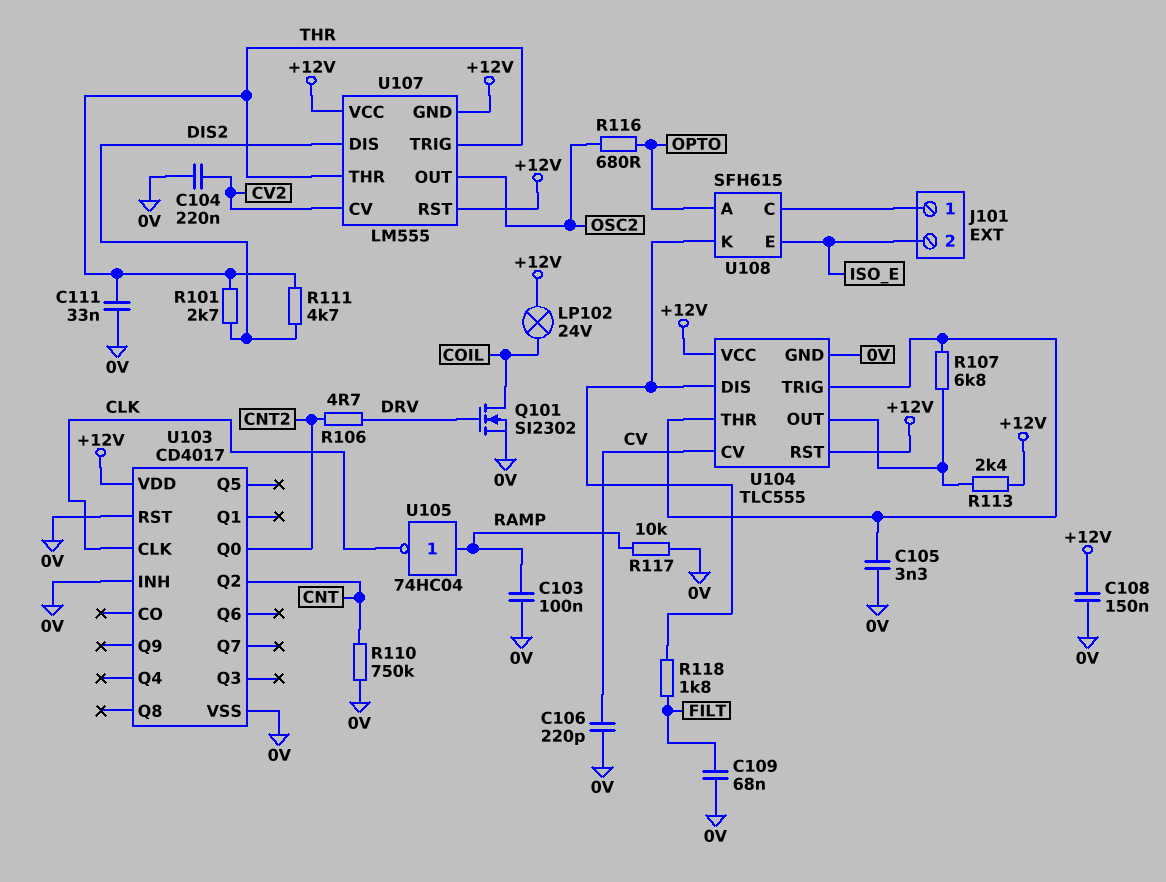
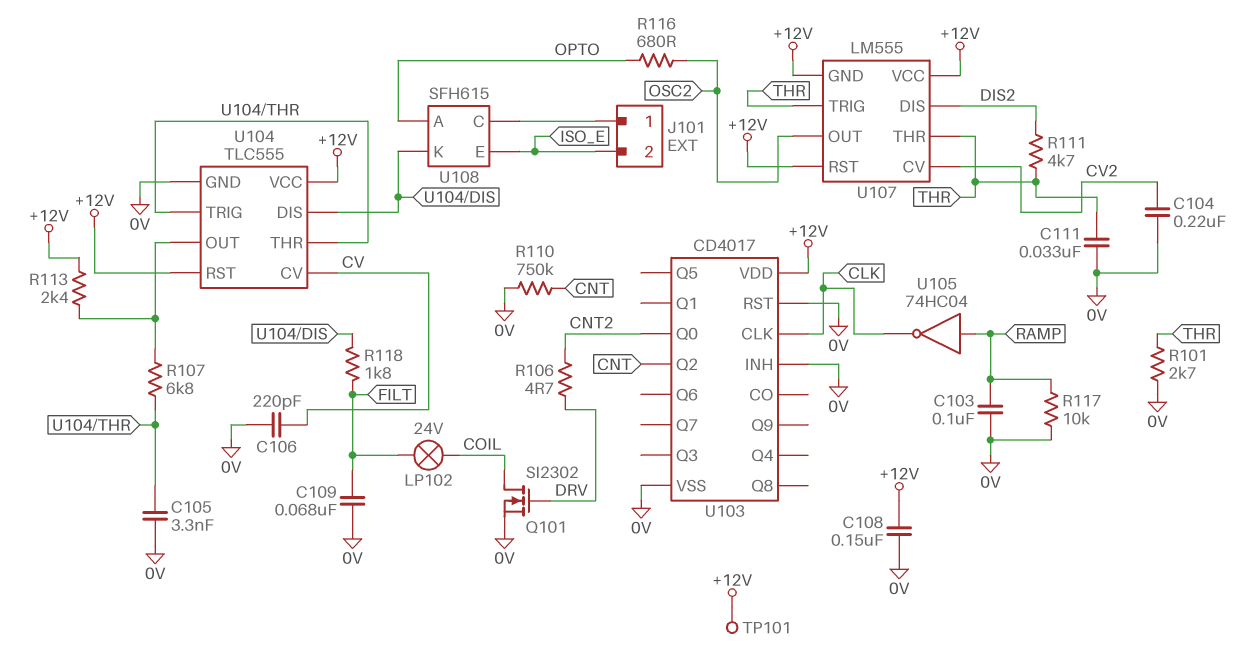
LP102: lamp 24V (+12V, COIL) -> lamp 24V (COIL, FILT)
R101: 2.7k (DIS2, THR) -> 2.7k (0V, THR)
TP101: none -> test point (+12V)

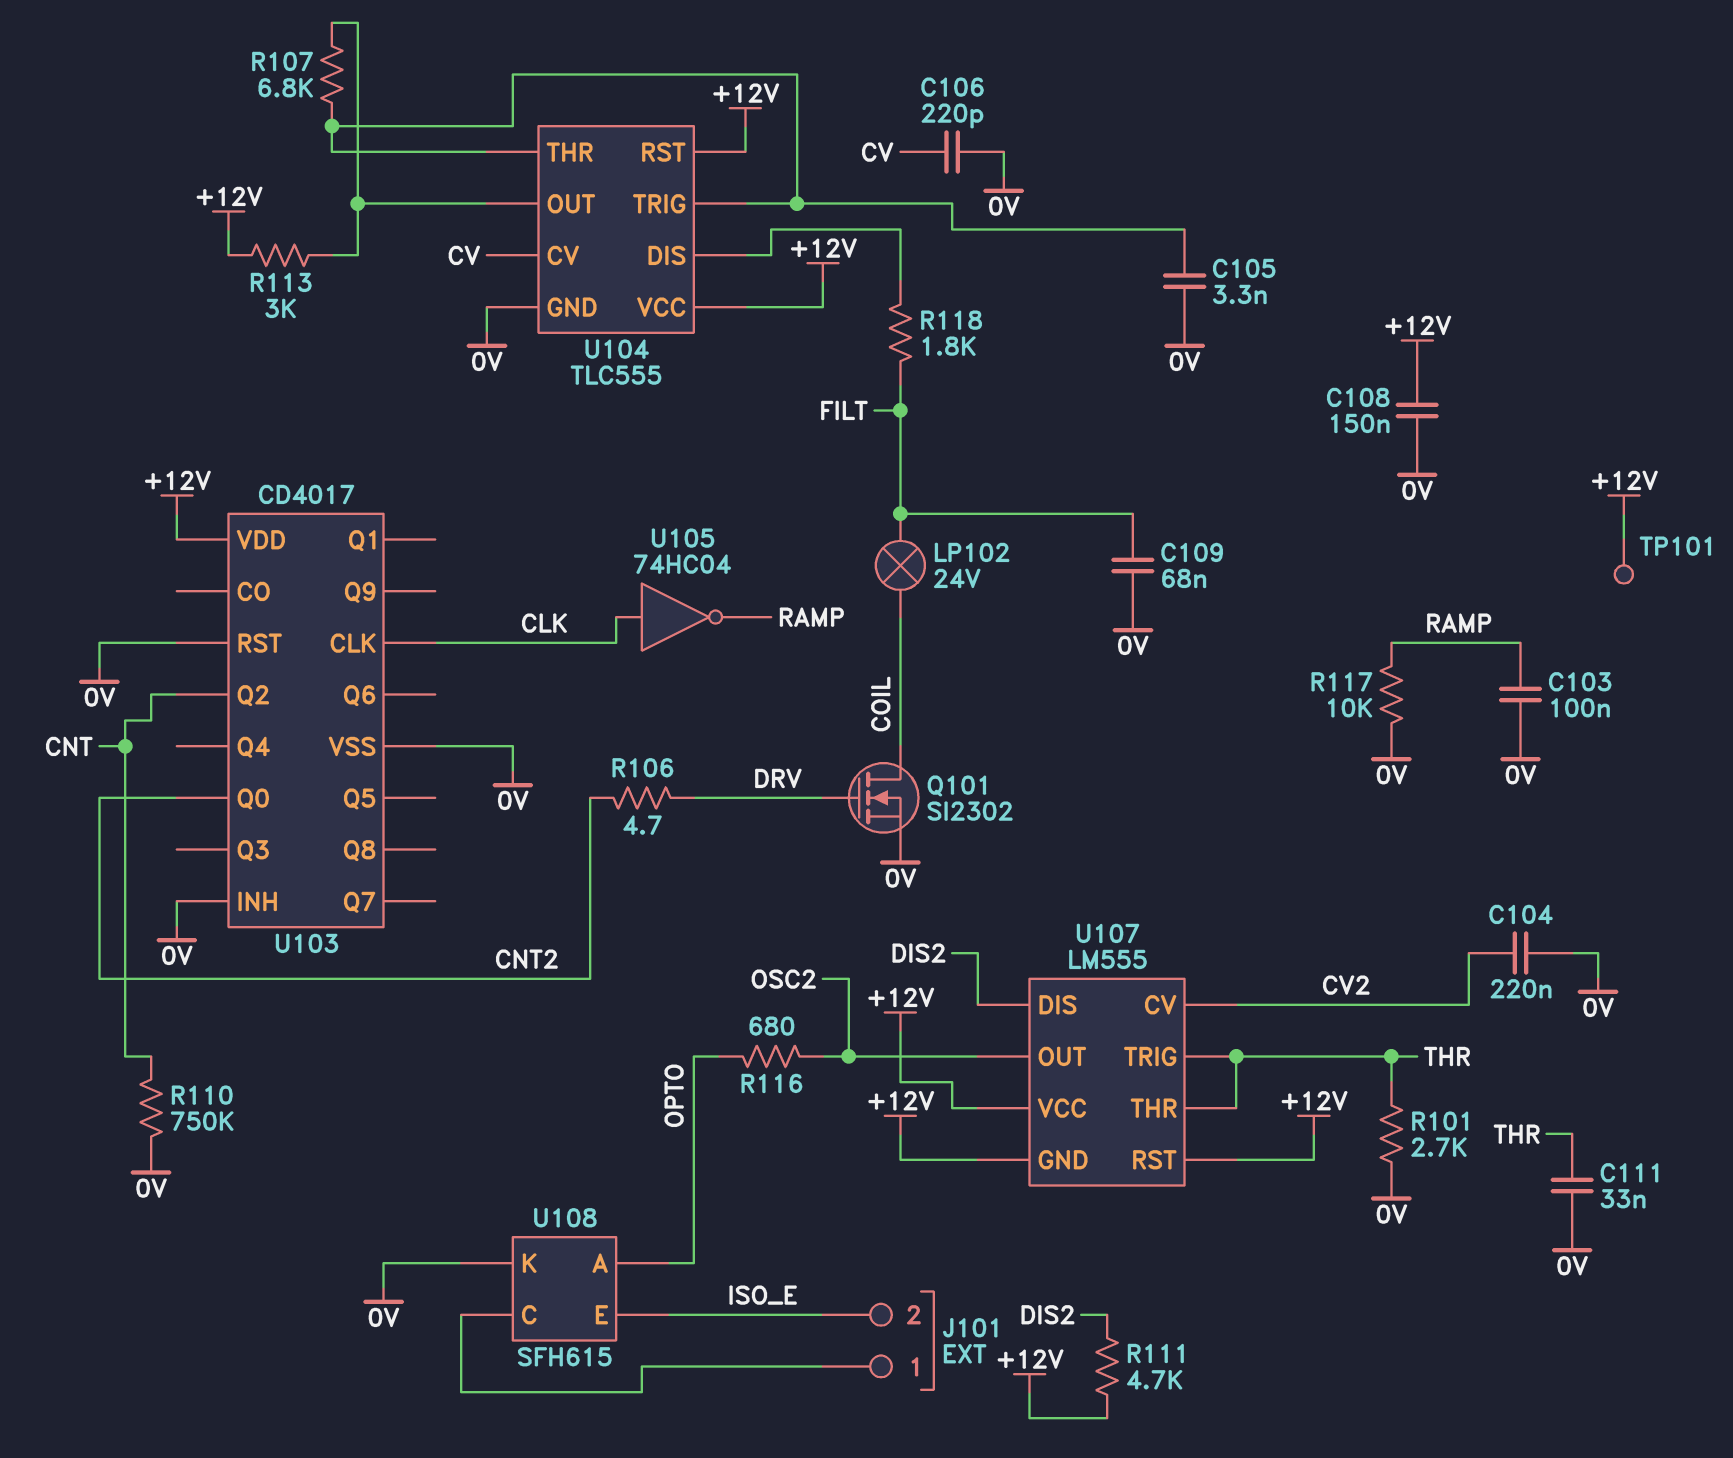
R111: 4.7k (DIS2, THR) -> 4.7k (+12V, DIS2)
R113: 2.4k (+12V, U104/OUT) -> 3k (+12V, U104/OUT)
U105: NOT 74HC04 (in RAMP, out CLK) -> NOT 74HC04 (in CLK, out RAMP)
U108 pin K: U104/DIS -> 0V

